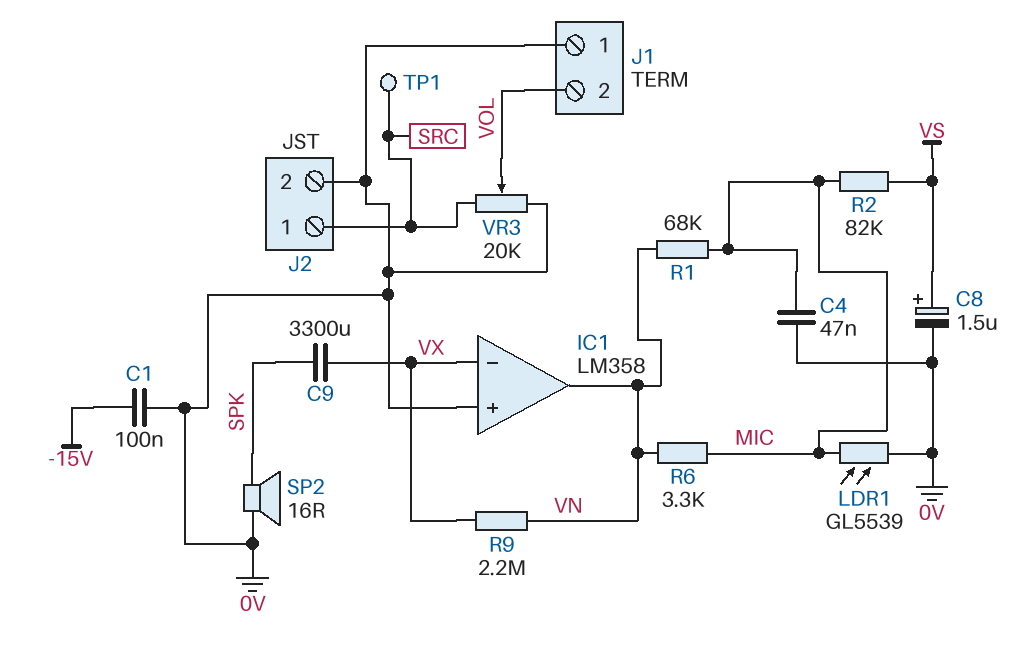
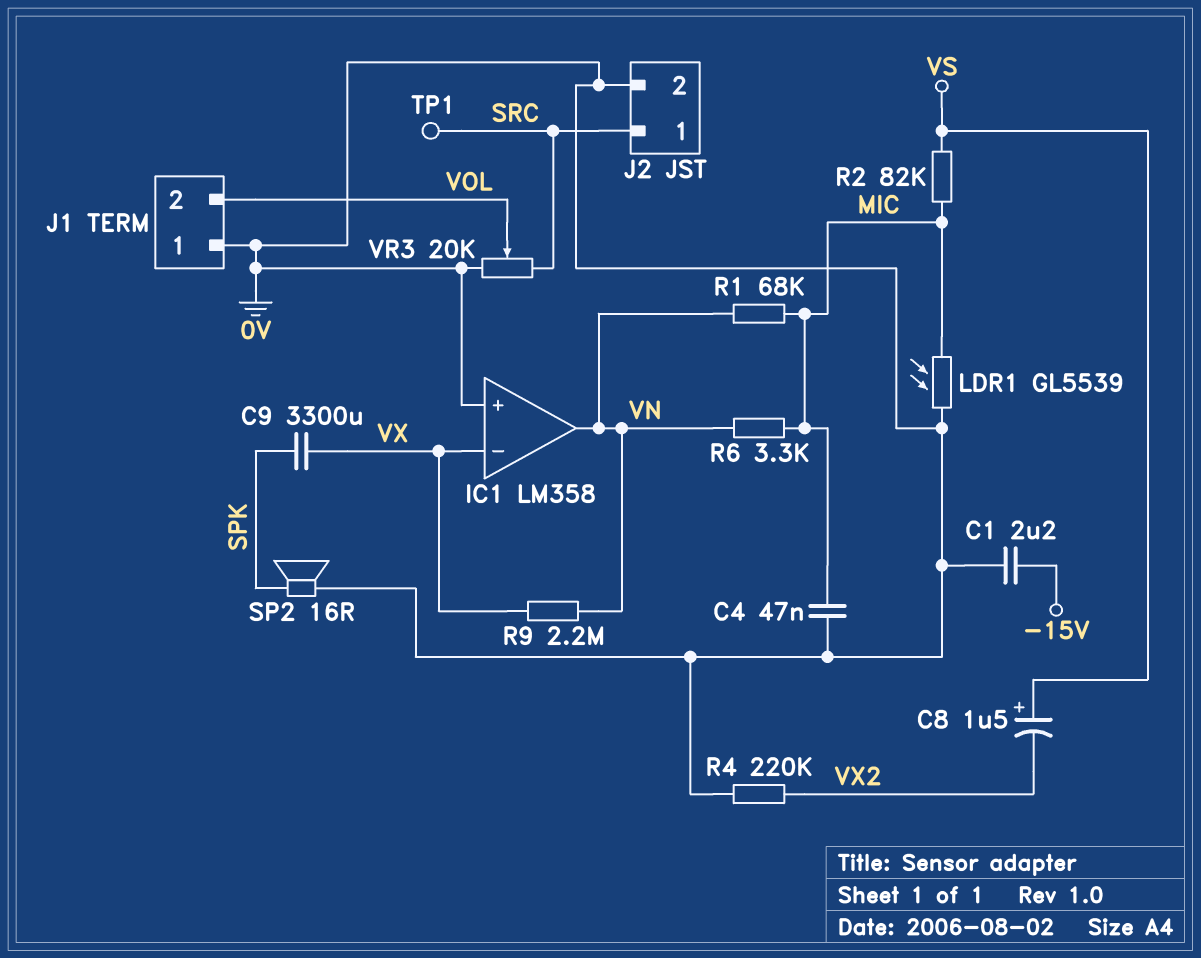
C1: 100nF (-15V, 0V) -> 2.2uF (-15V, 0V)
C8: 1.5uF (plus VS, minus 0V) -> 1.5uF (plus VS, minus VX2)
R4: none -> 220k (0V, VX2)

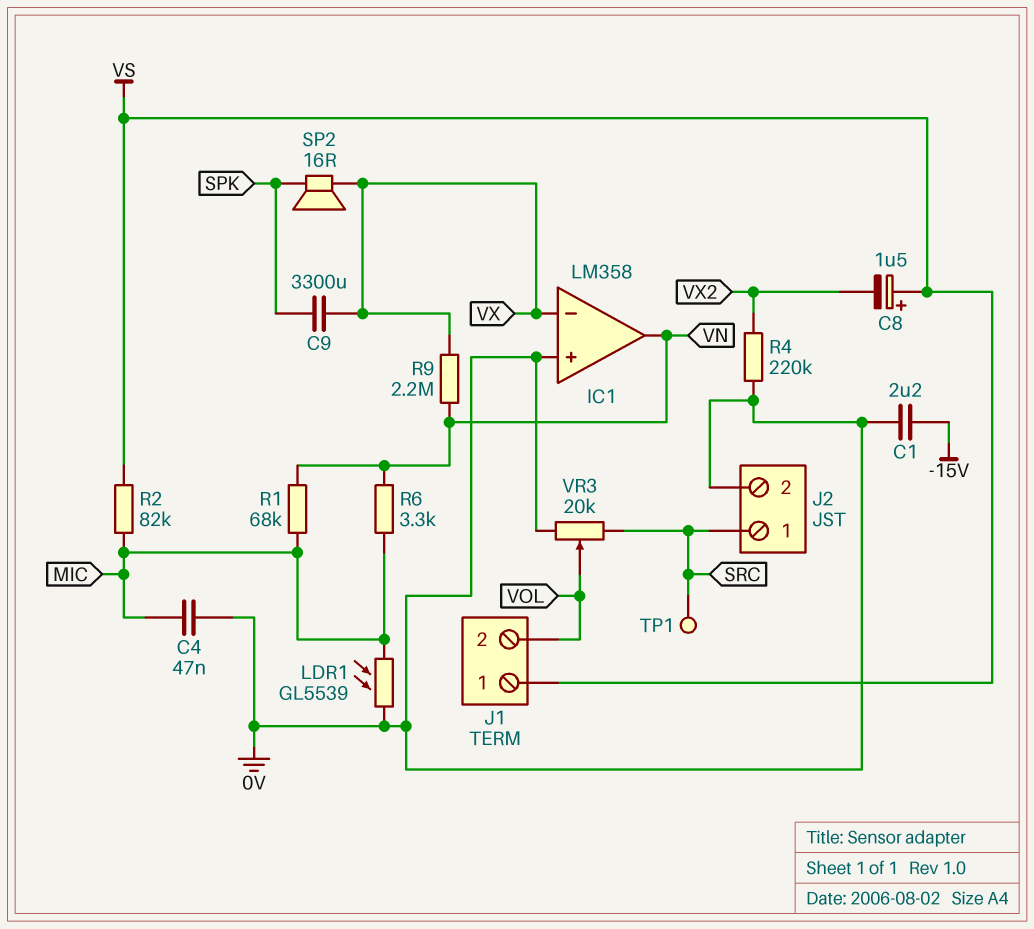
J1 pin 1: 0V -> VS
SP2: speaker 16R (0V, SPK) -> speaker 16R (SPK, VX)

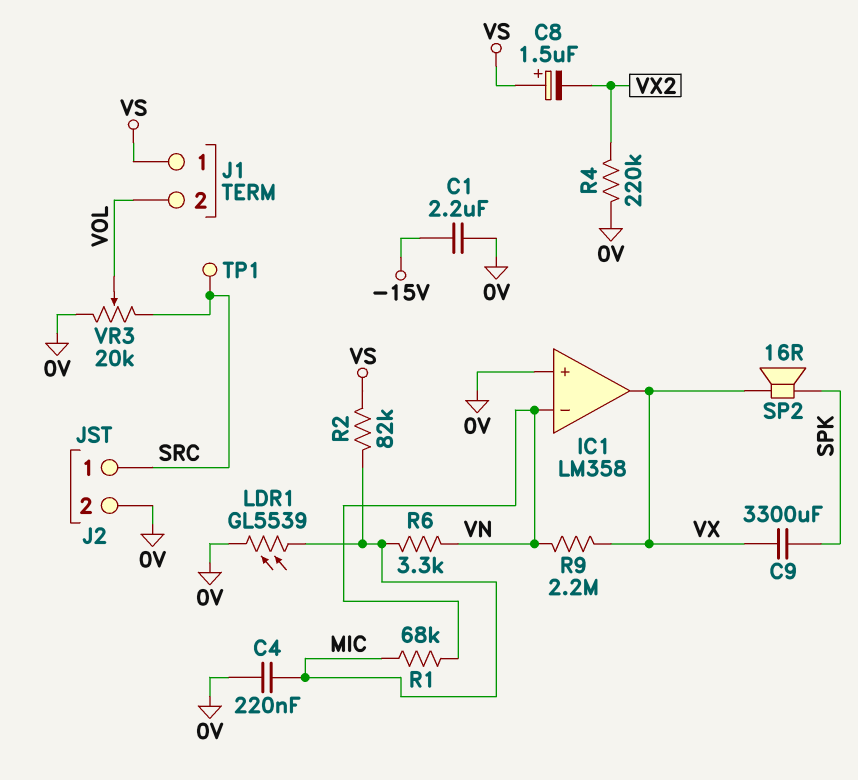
C4: 47nF (0V, MIC) -> 220nF (0V, MIC)
IC1 pin in-: VX -> VN
IC1 pin out: VN -> VX

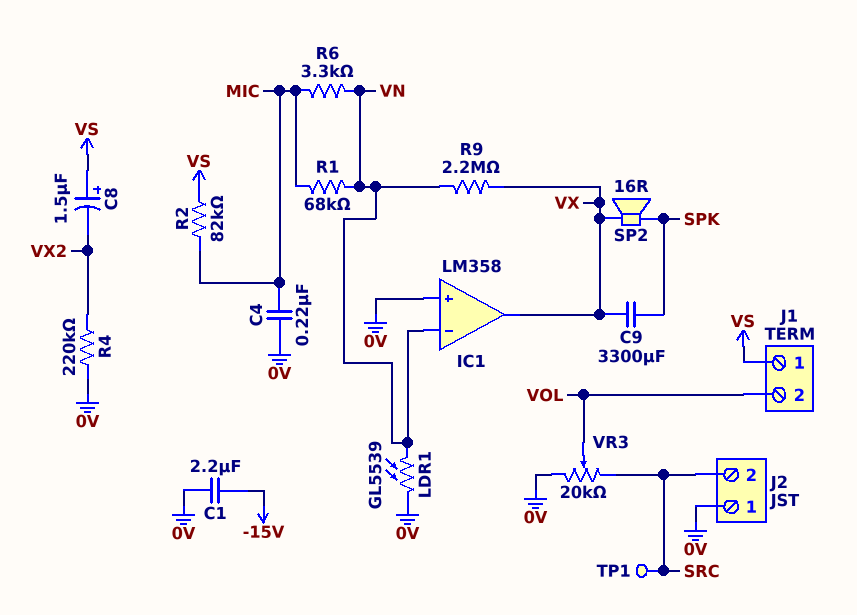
J2 pin 1: SRC -> 0V
J2 pin 2: 0V -> SRC
LDR1: GL5539 (0V, MIC) -> GL5539 (0V, VN)

